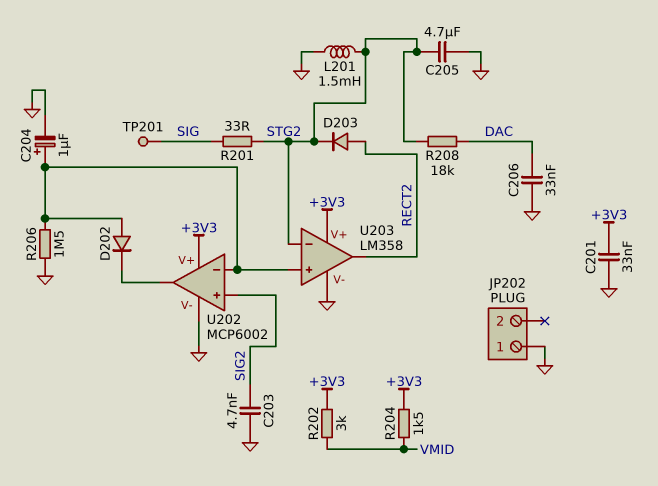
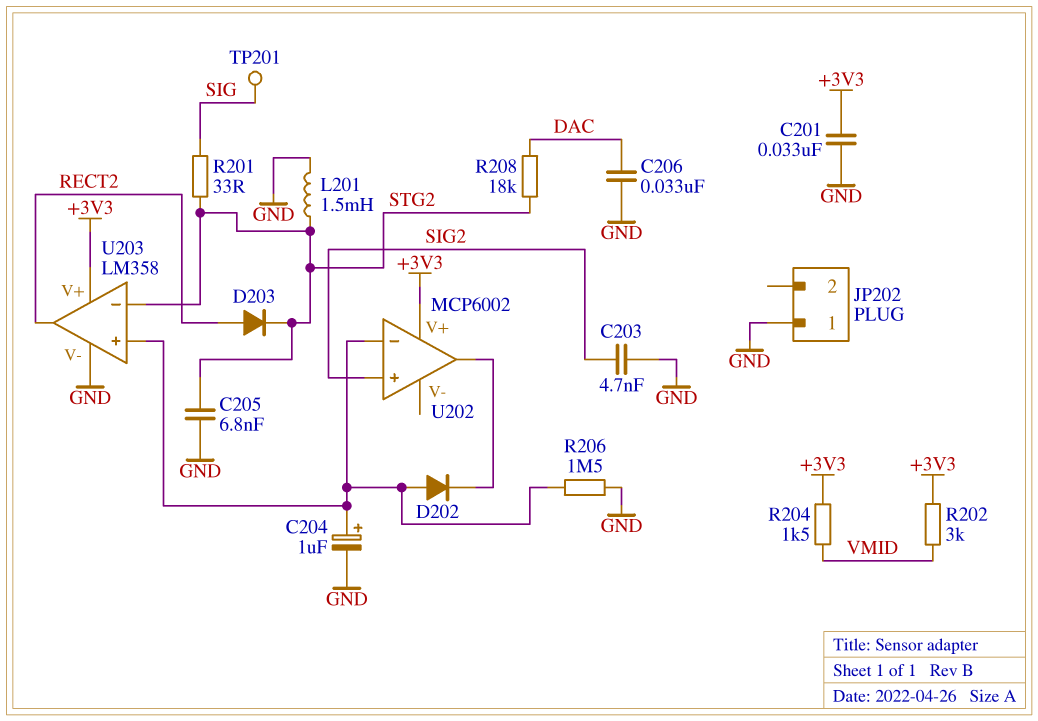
C205: 4.7uF (GND, STG2) -> 6.8nF (GND, STG2)
U202 pin V-: GND -> none

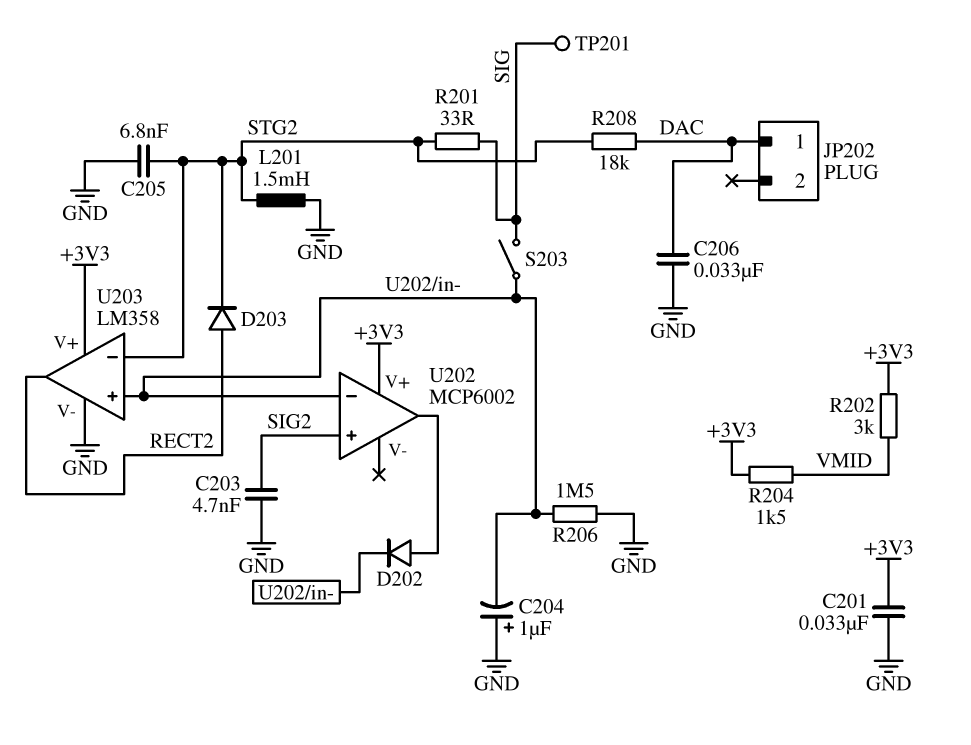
C204: 1uF (plus U202/in-, minus GND) -> 1uF (plus GND, minus U202/in-)
D202: diode (A U202/in-, K U202/out) -> diode (A U202/out, K U202/in-)
JP202 pin 1: GND -> DAC
S203: none -> switch (SIG, U202/in-)

